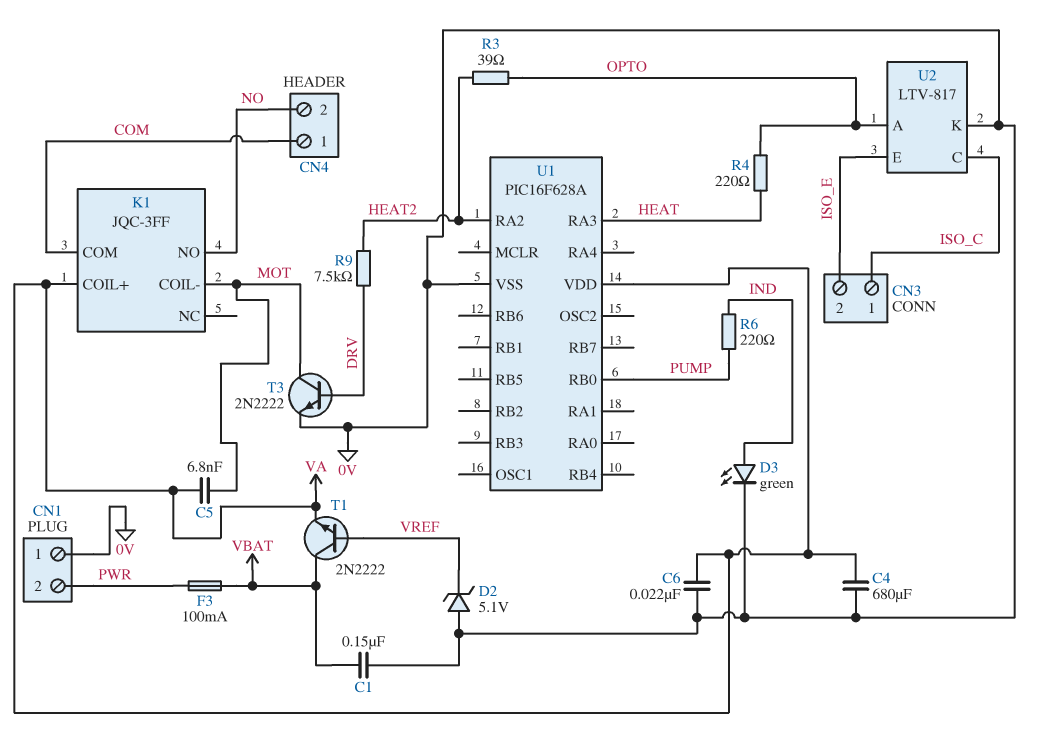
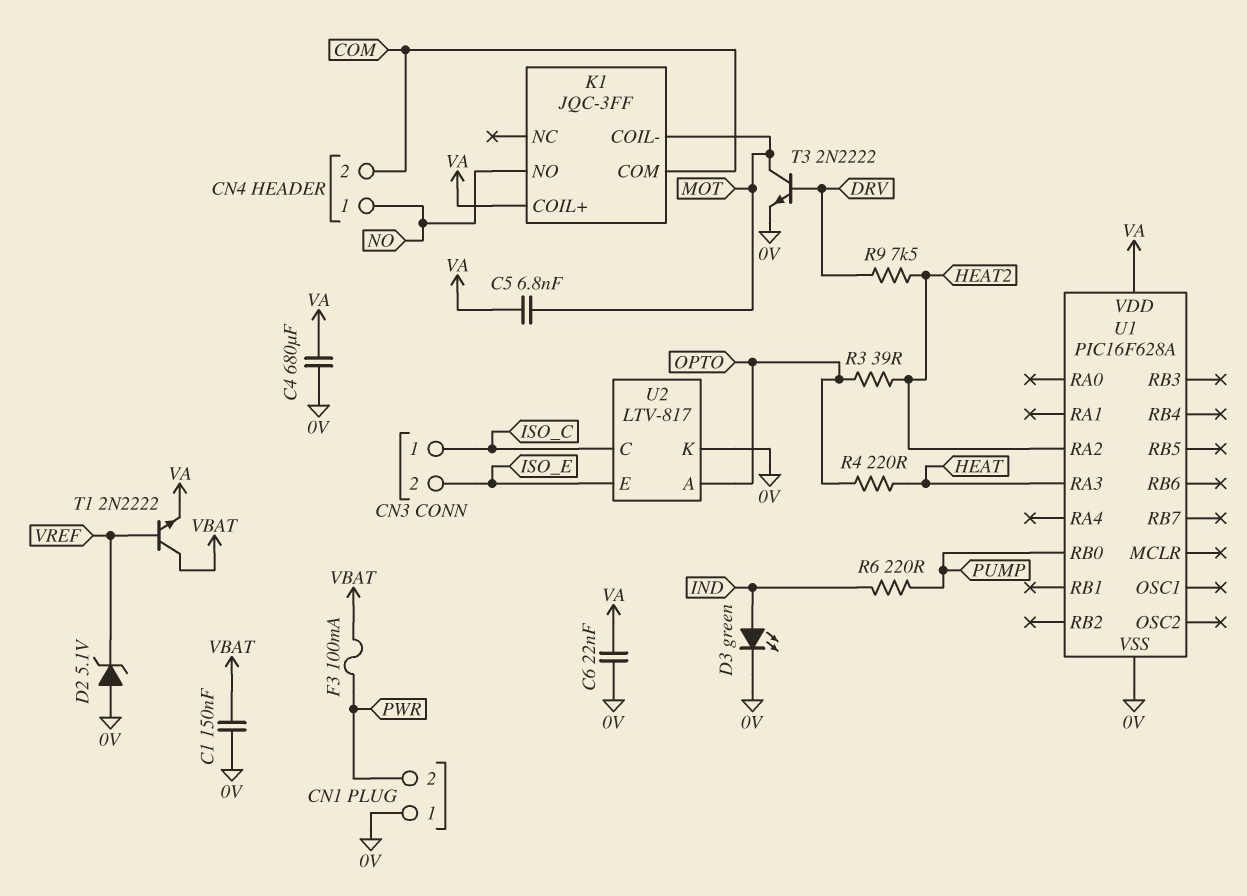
CN4 pin 1: COM -> NO
CN4 pin 2: NO -> COM

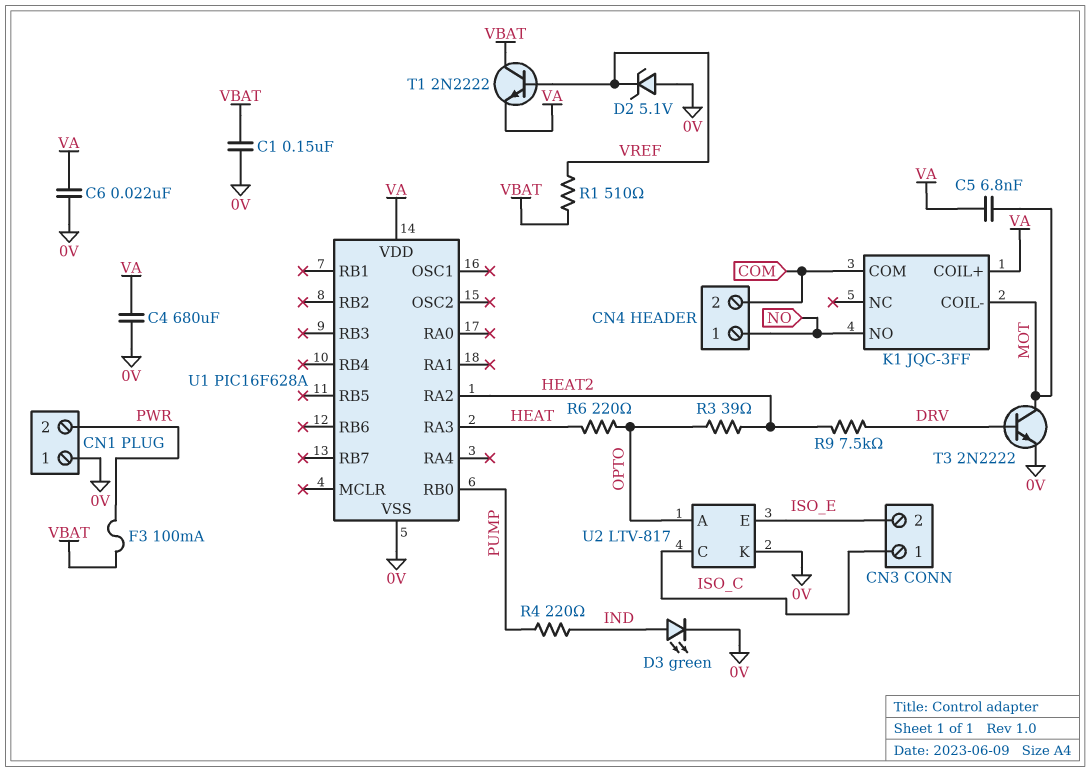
R1: none -> 510 (VBAT, VREF)
R4: 220 (HEAT, OPTO) -> 220 (IND, PUMP)
R6: 220 (IND, PUMP) -> 220 (HEAT, OPTO)

